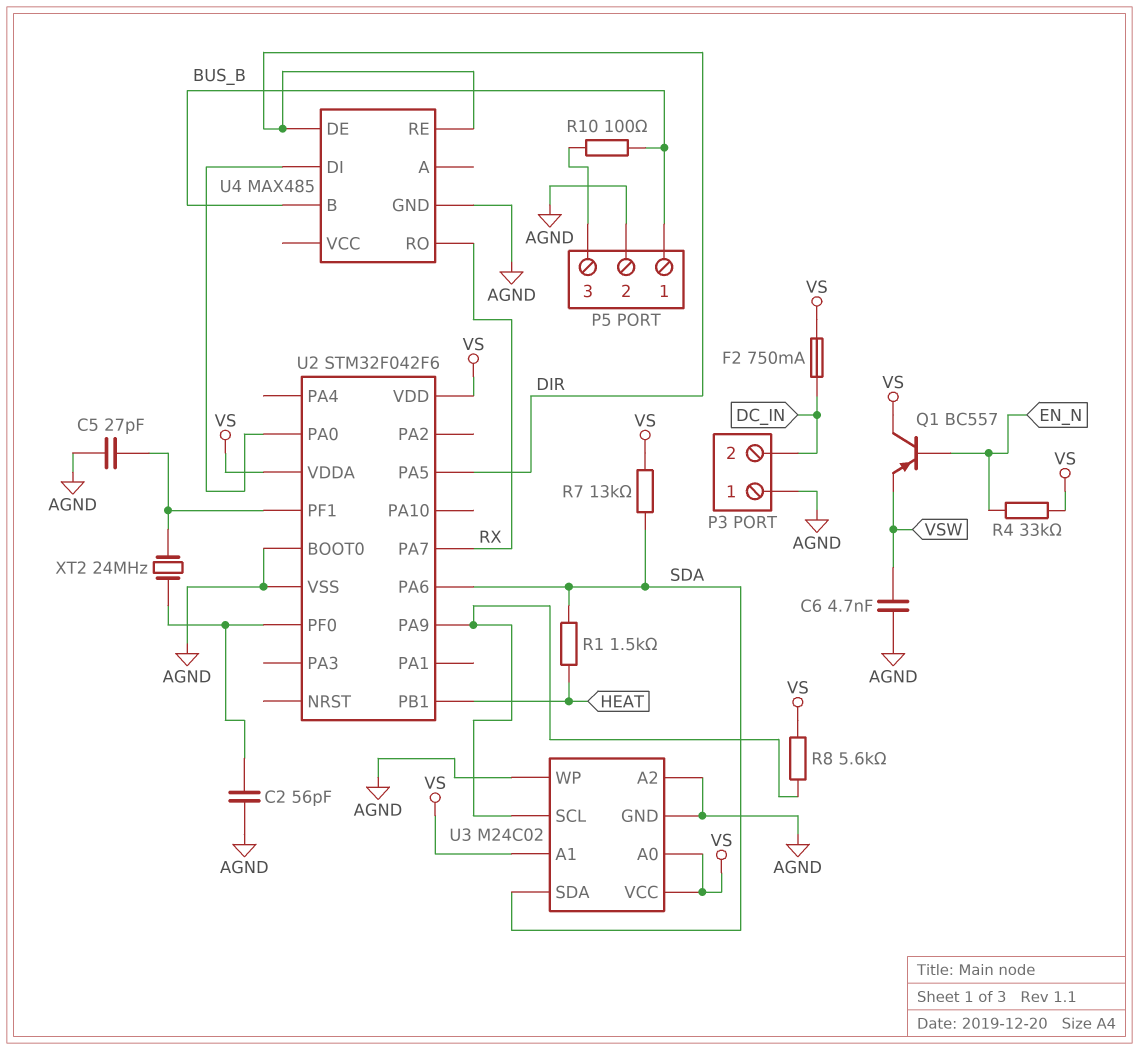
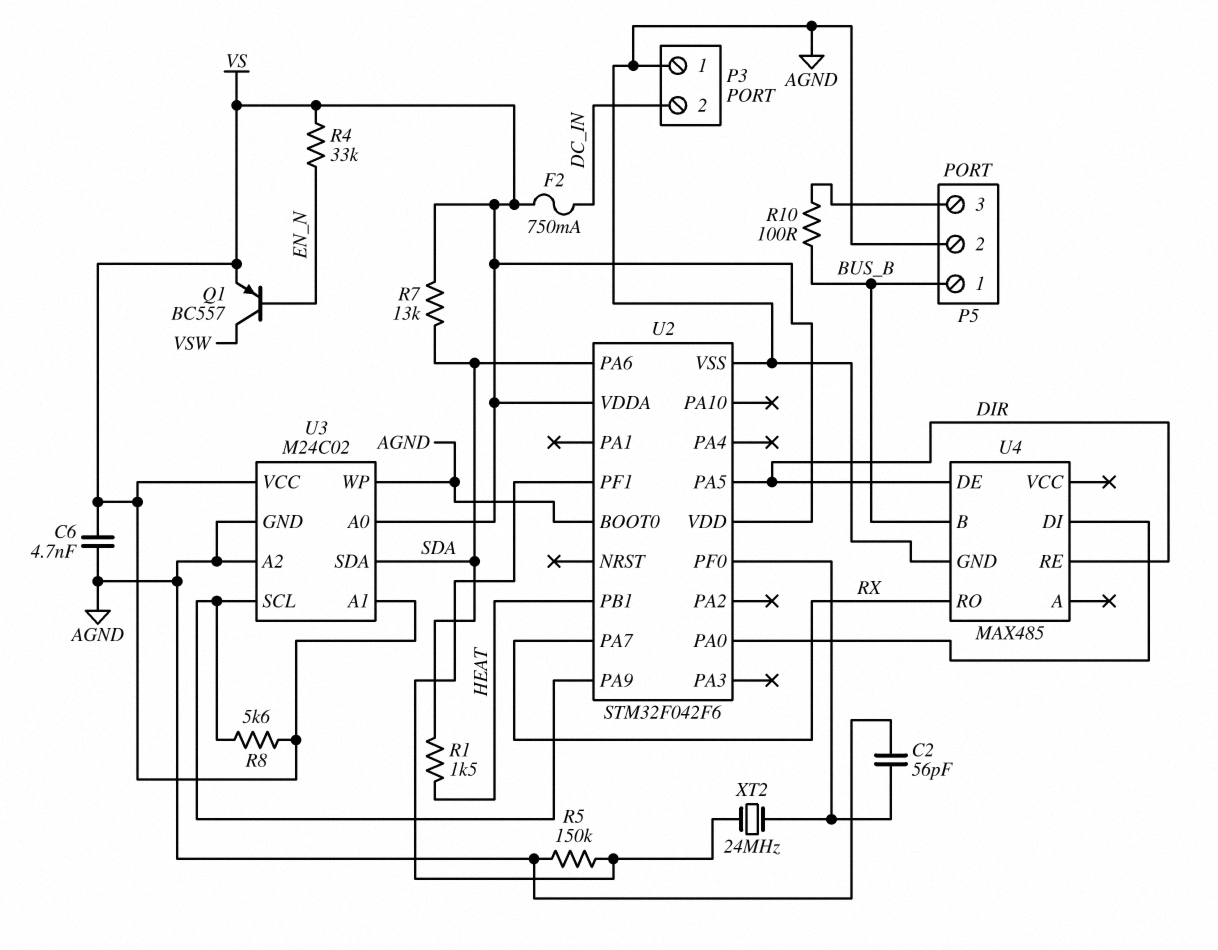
C5: 27pF (AGND, U2/PF1) -> none
C6: 4.7nF (AGND, VSW) -> 4.7nF (AGND, VS)
Q1: PNP BC557 (B EN_N, C VS, E VSW) -> PNP BC557 (B EN_N, C VSW, E VS)
R5: none -> 150k (AGND, U2/PF1)

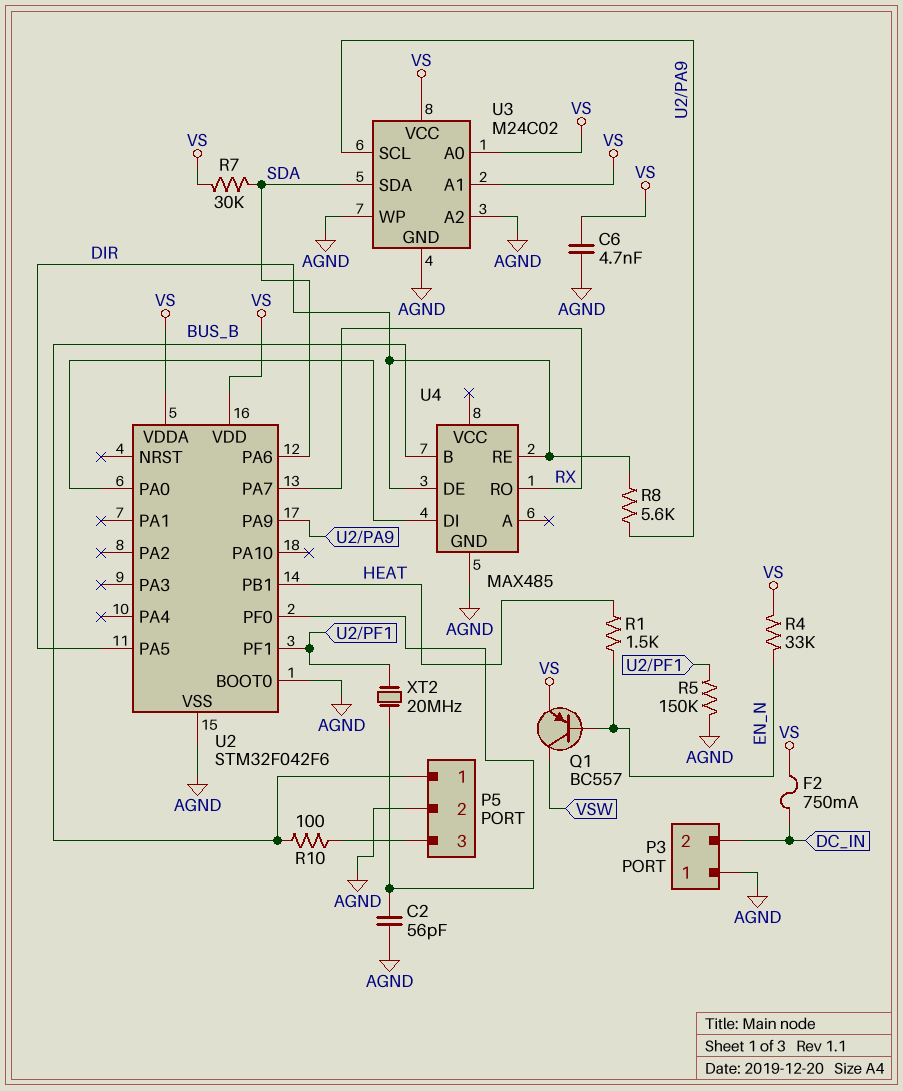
R1: 1.5k (HEAT, SDA) -> 1.5k (EN_N, HEAT)
R7: 13k (SDA, VS) -> 30k (SDA, VS)
R8: 5.6k (U2/PA9, VS) -> 5.6k (DIR, U2/PA9)
XT2: 24MHz (U2/PF0, U2/PF1) -> 20MHz (U2/PF0, U2/PF1)

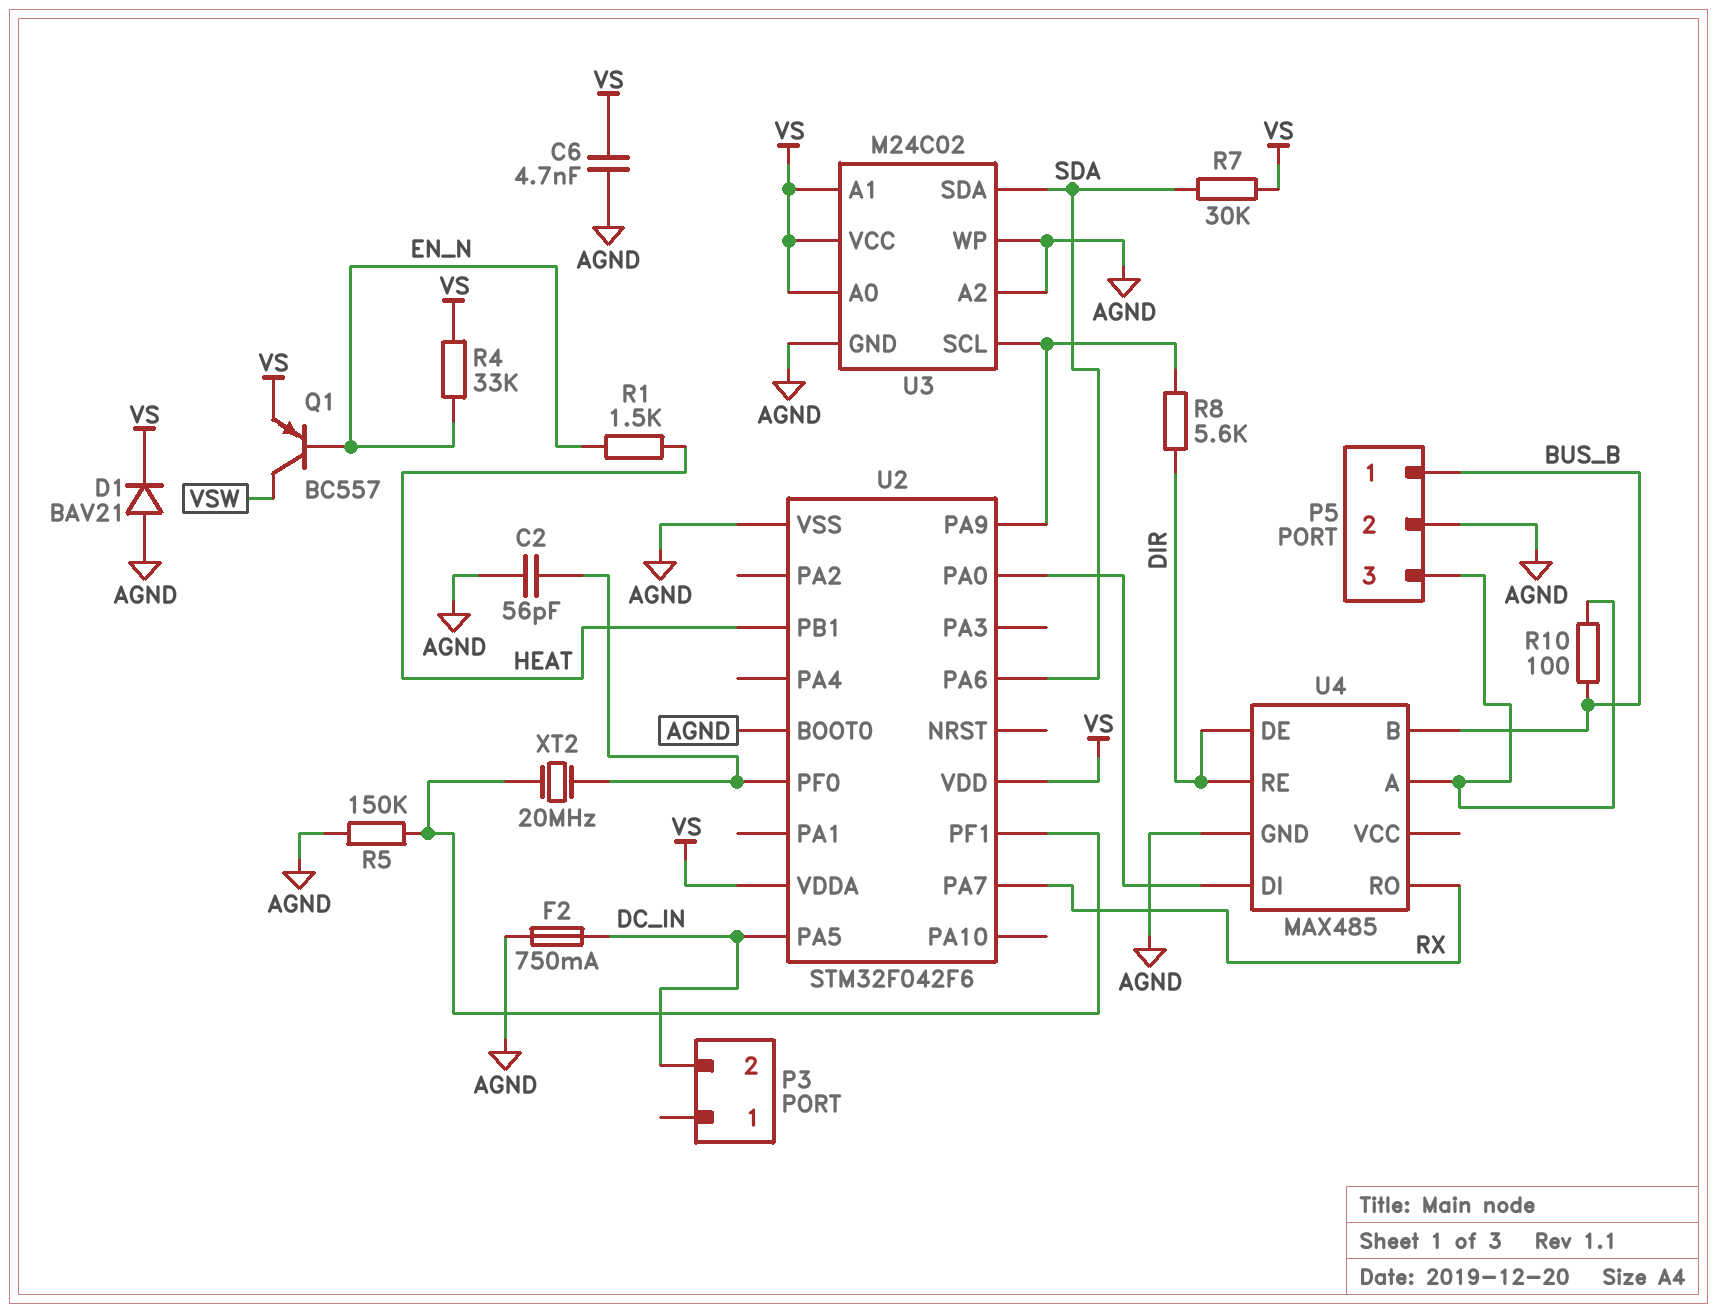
D1: none -> diode BAV21 (A AGND, K VS)
F2: 750mA (DC_IN, VS) -> 750mA (AGND, DC_IN)
P3 pin 1: AGND -> none
U2 pin PA5: DIR -> DC_IN
U4 pin A: none -> P5/3

